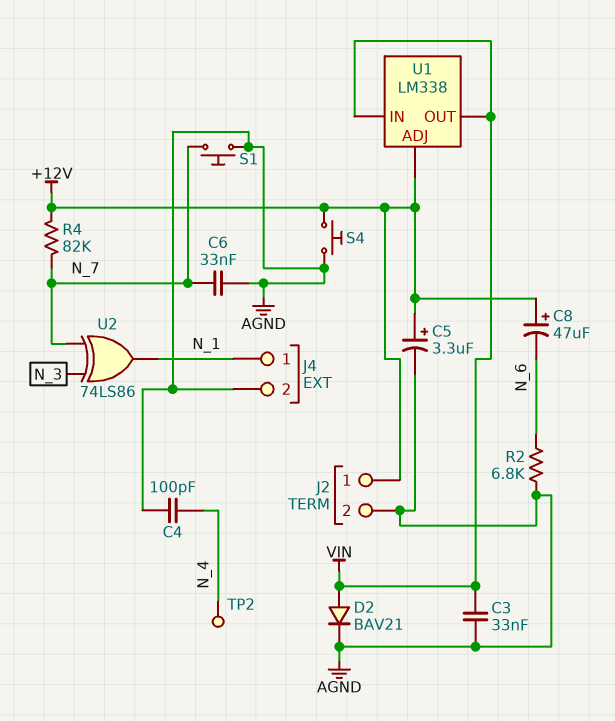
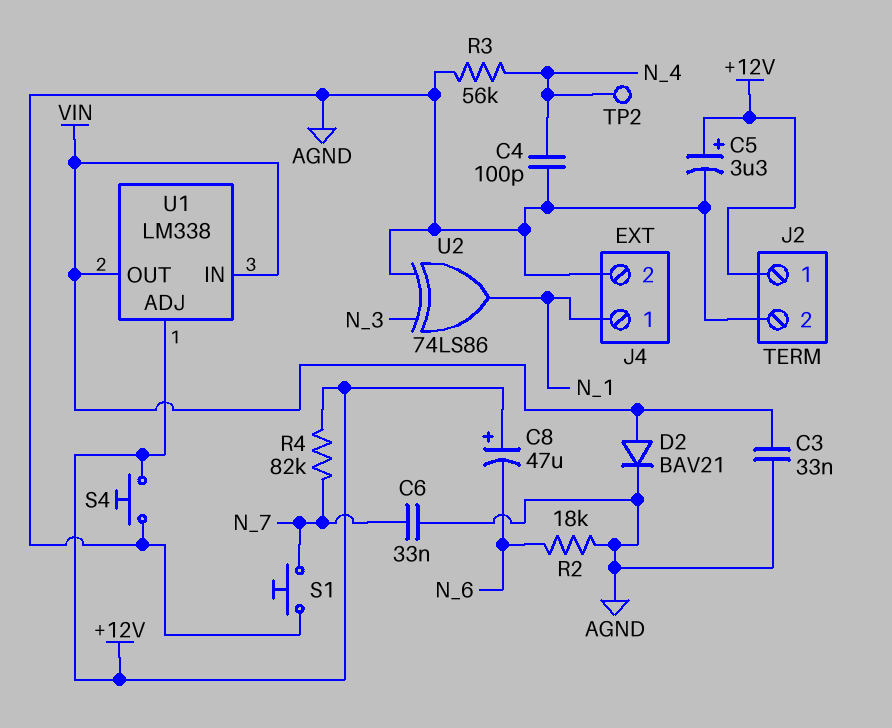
R2: 6.8k (AGND, N_6) -> 18k (AGND, N_6)
R3: none -> 56k (AGND, N_4)
U2: XOR 74LS86 (in N_3, in N_7, out N_1) -> XOR 74LS86 (in AGND, in N_3, out N_1)

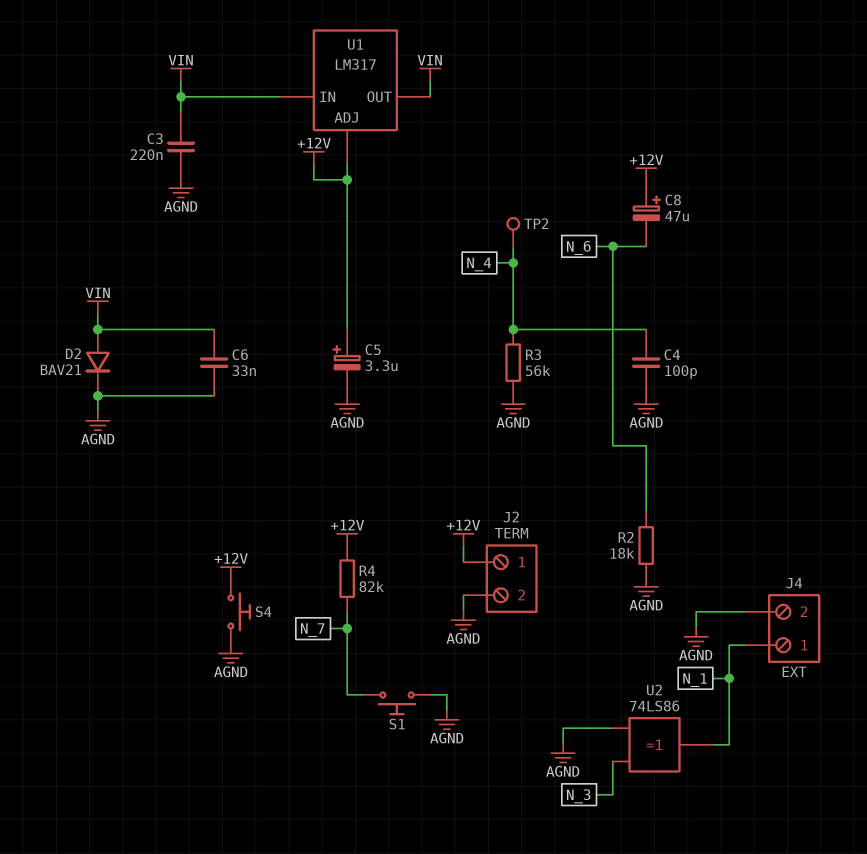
C3: 33nF (AGND, VIN) -> 220nF (AGND, VIN)
C6: 33nF (AGND, N_7) -> 33nF (AGND, VIN)
U1: LM338 -> LM317

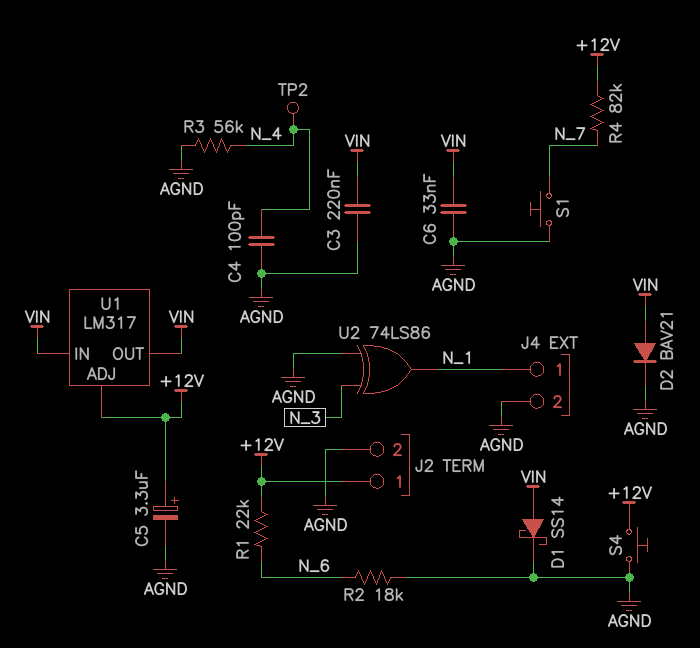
C8: 47uF (plus +12V, minus N_6) -> none
D1: none -> schottky SS14 (A VIN, K AGND)
R1: none -> 22k (+12V, N_6)

